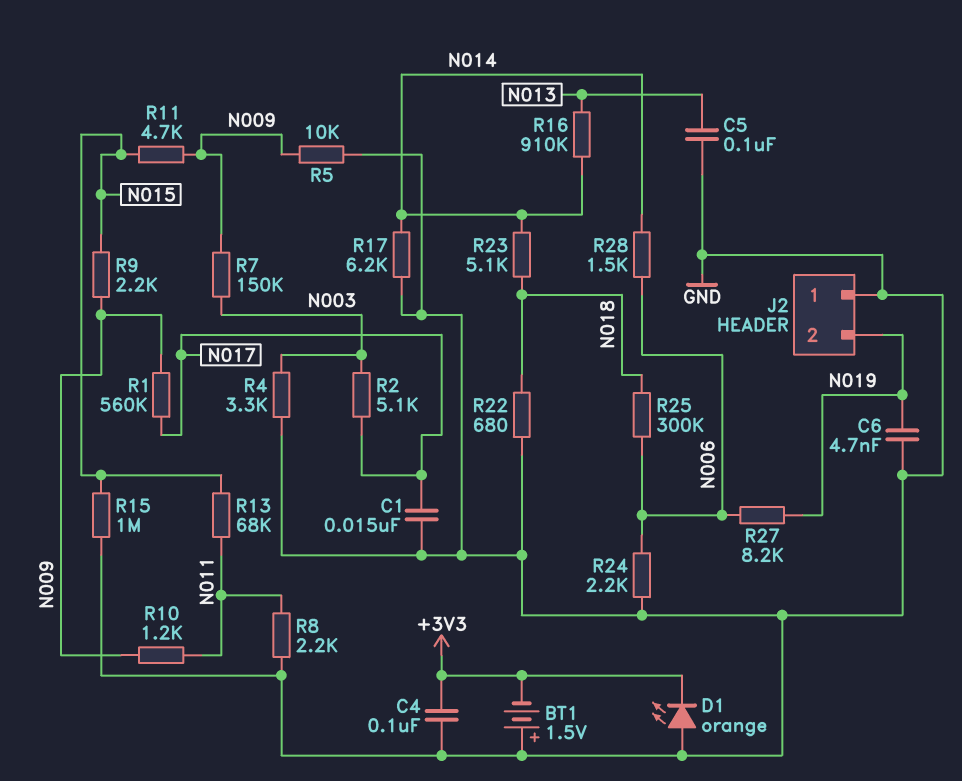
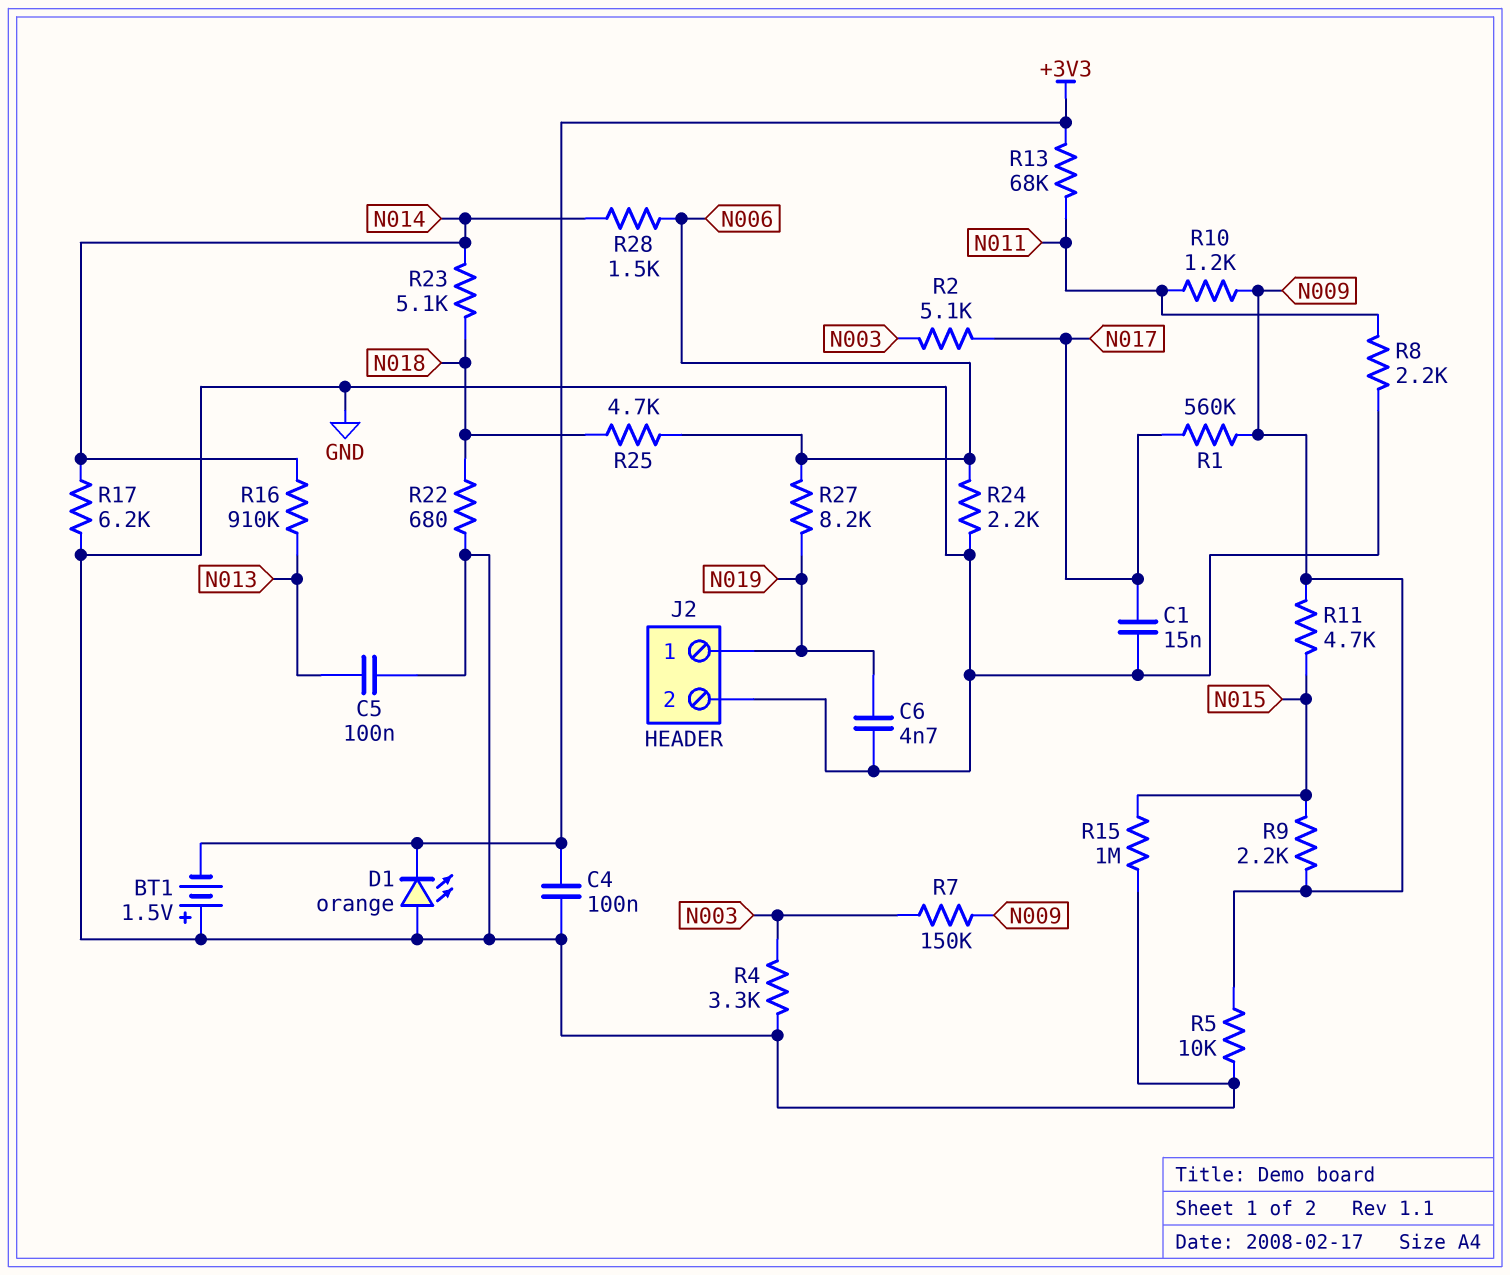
J2 pin 1: GND -> N019
J2 pin 2: N019 -> GND
R13: 68k (N011, N015) -> 68k (+3V3, N011)
R25: 300k (N006, N018) -> 4.7k (N006, N018)

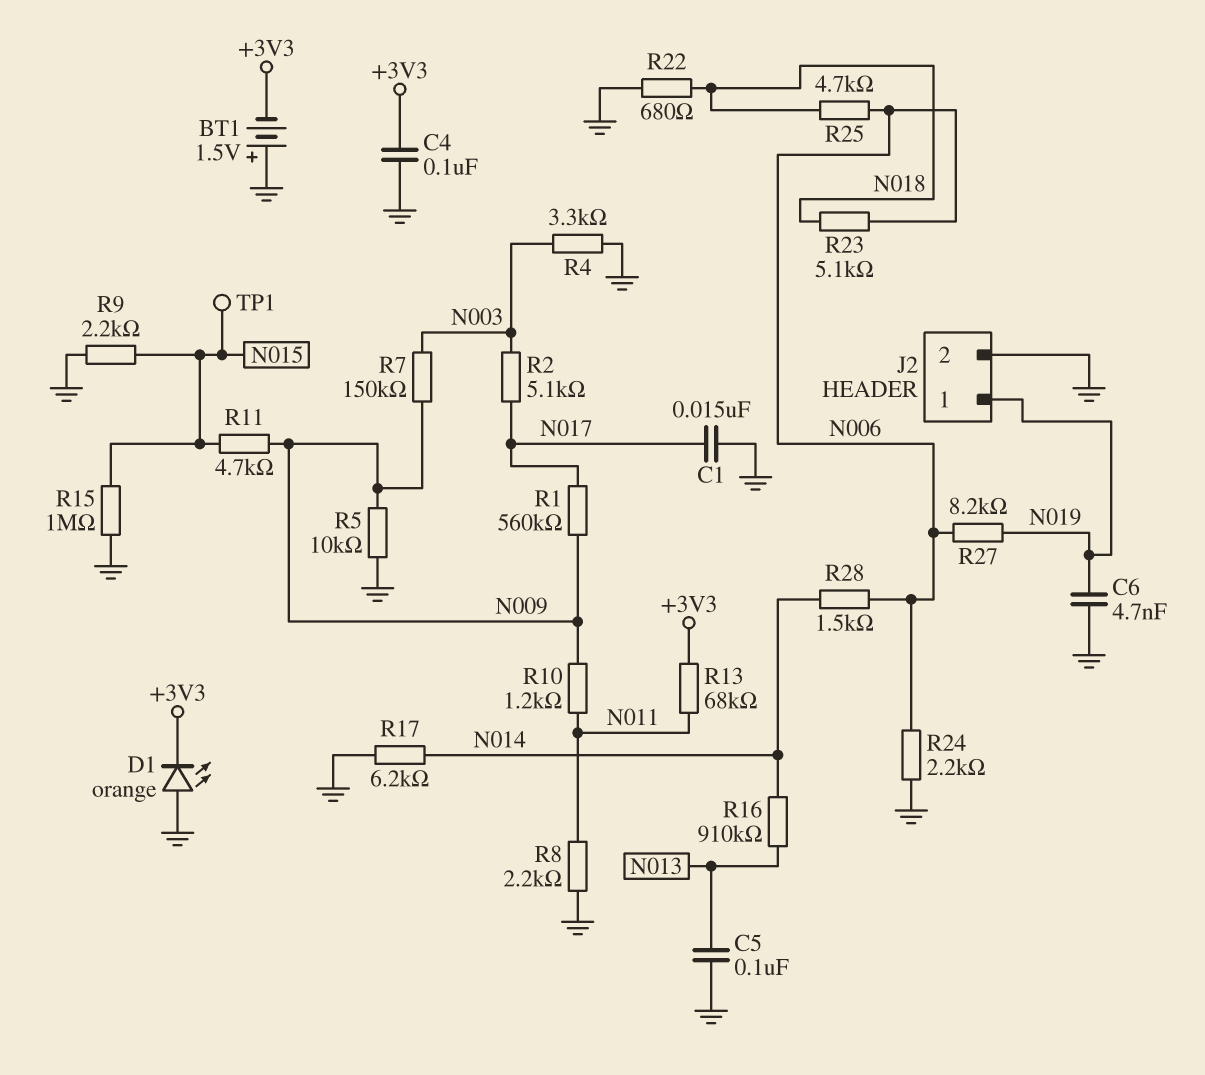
R9: 2.2k (N009, N015) -> 2.2k (GND, N015)
R23: 5.1k (N014, N018) -> 5.1k (N006, N018)
TP1: none -> test point (N015)

